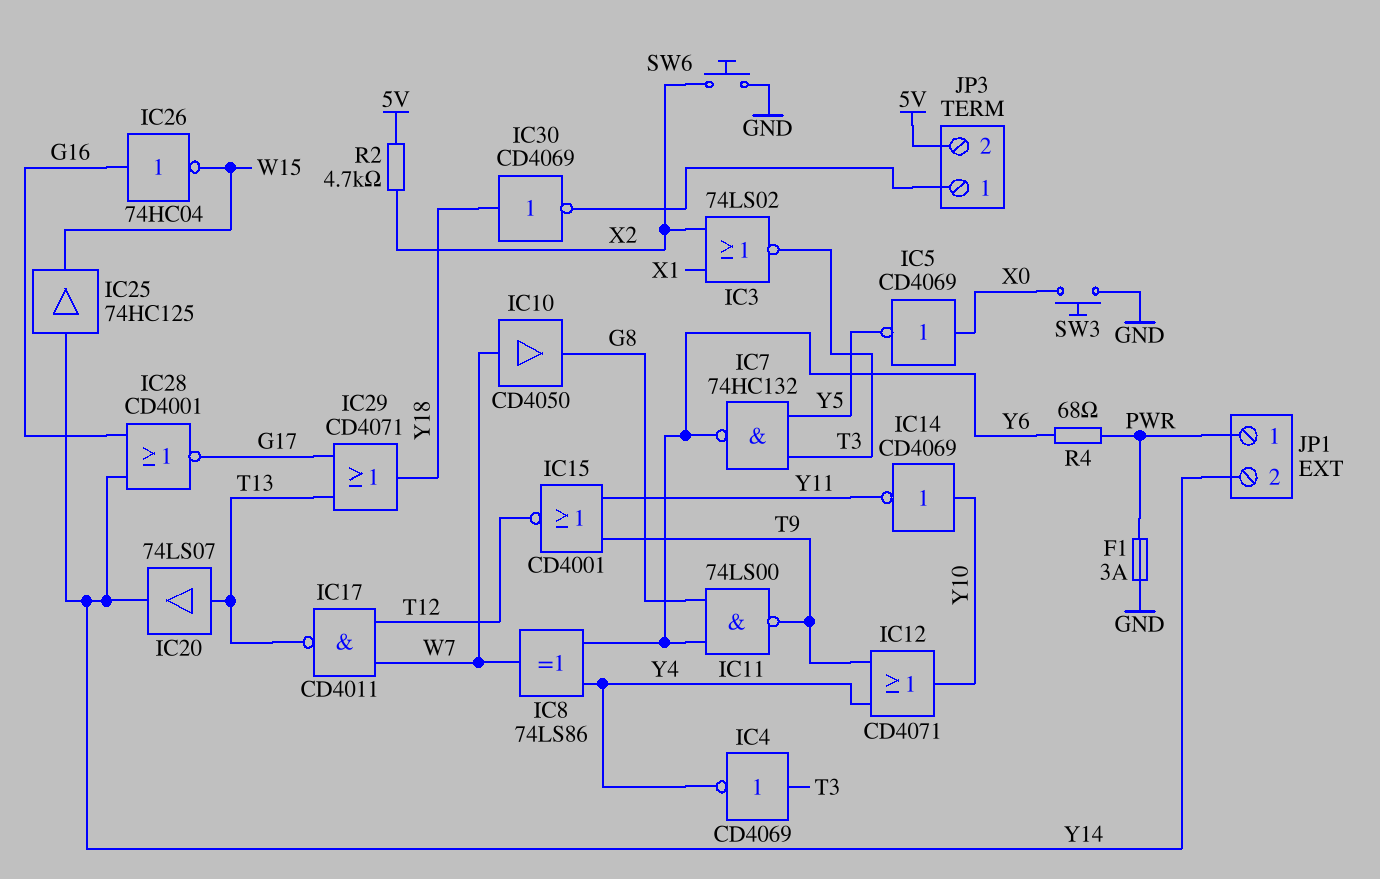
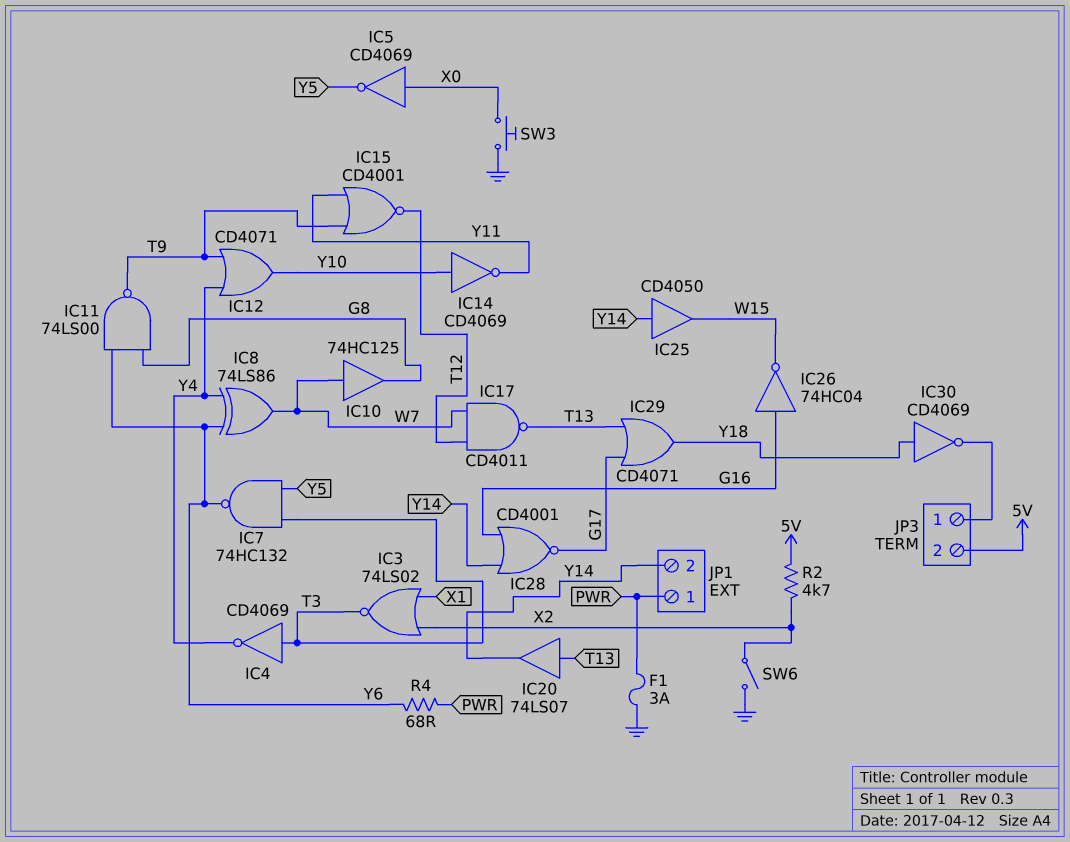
IC10: buffer CD4050 (in W7, out G8) -> buffer 74HC125 (in W7, out G8)
IC25: buffer 74HC125 (in Y14, out W15) -> buffer CD4050 (in Y14, out W15)
SW6: button (GND, X2) -> switch (GND, X2)

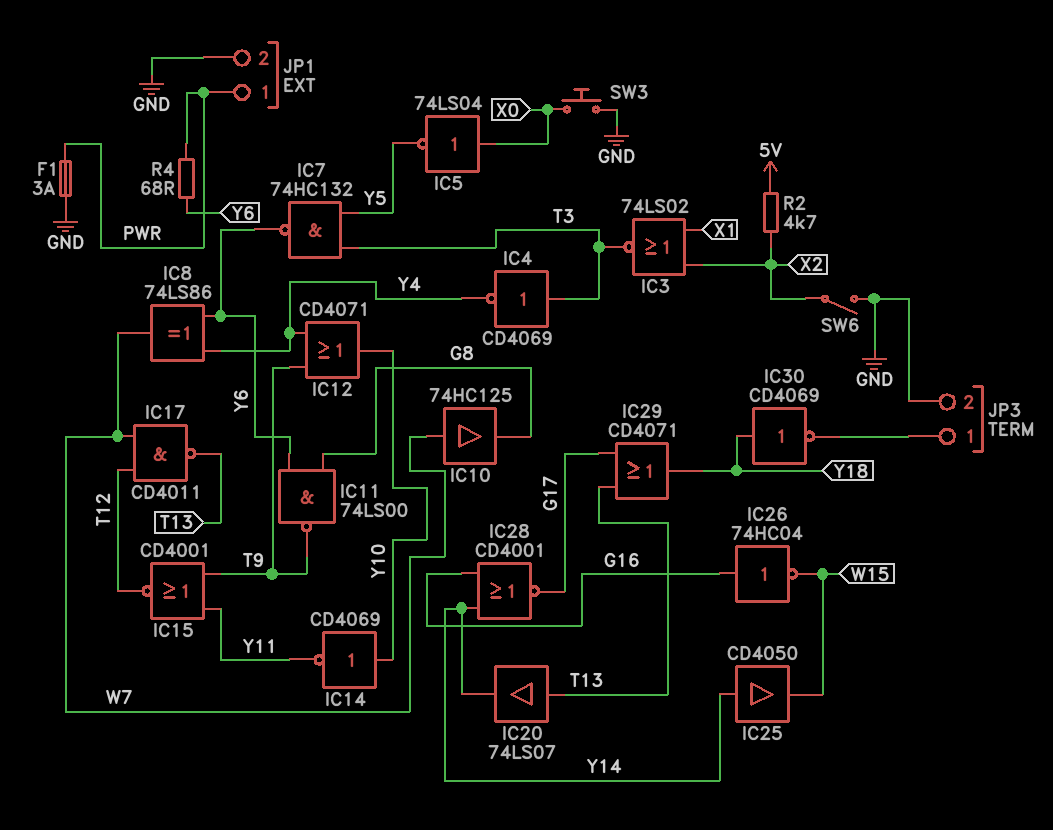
IC5: NOT CD4069 (in X0, out Y5) -> NOT 74LS04 (in X0, out Y5)
JP1 pin 2: Y14 -> GND
JP3 pin 2: 5V -> GND

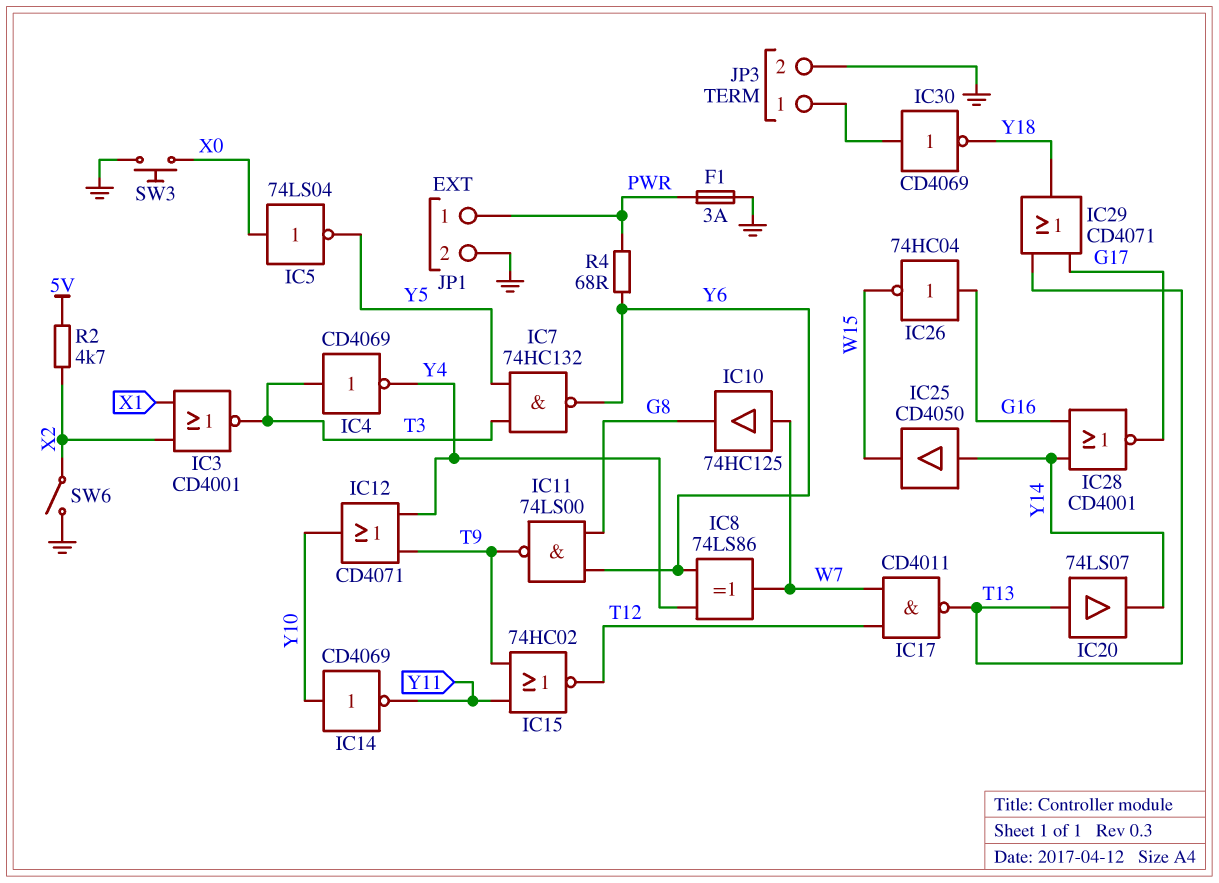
IC3: NOR 74LS02 (in X1, in X2, out T3) -> NOR CD4001 (in X1, in X2, out T3)
IC15: NOR CD4001 (in T9, in Y11, out T12) -> NOR 74HC02 (in T9, in Y11, out T12)
IC30: NOT CD4069 (in Y18, out JP3/1) -> NOT CD4069 (in JP3/1, out Y18)

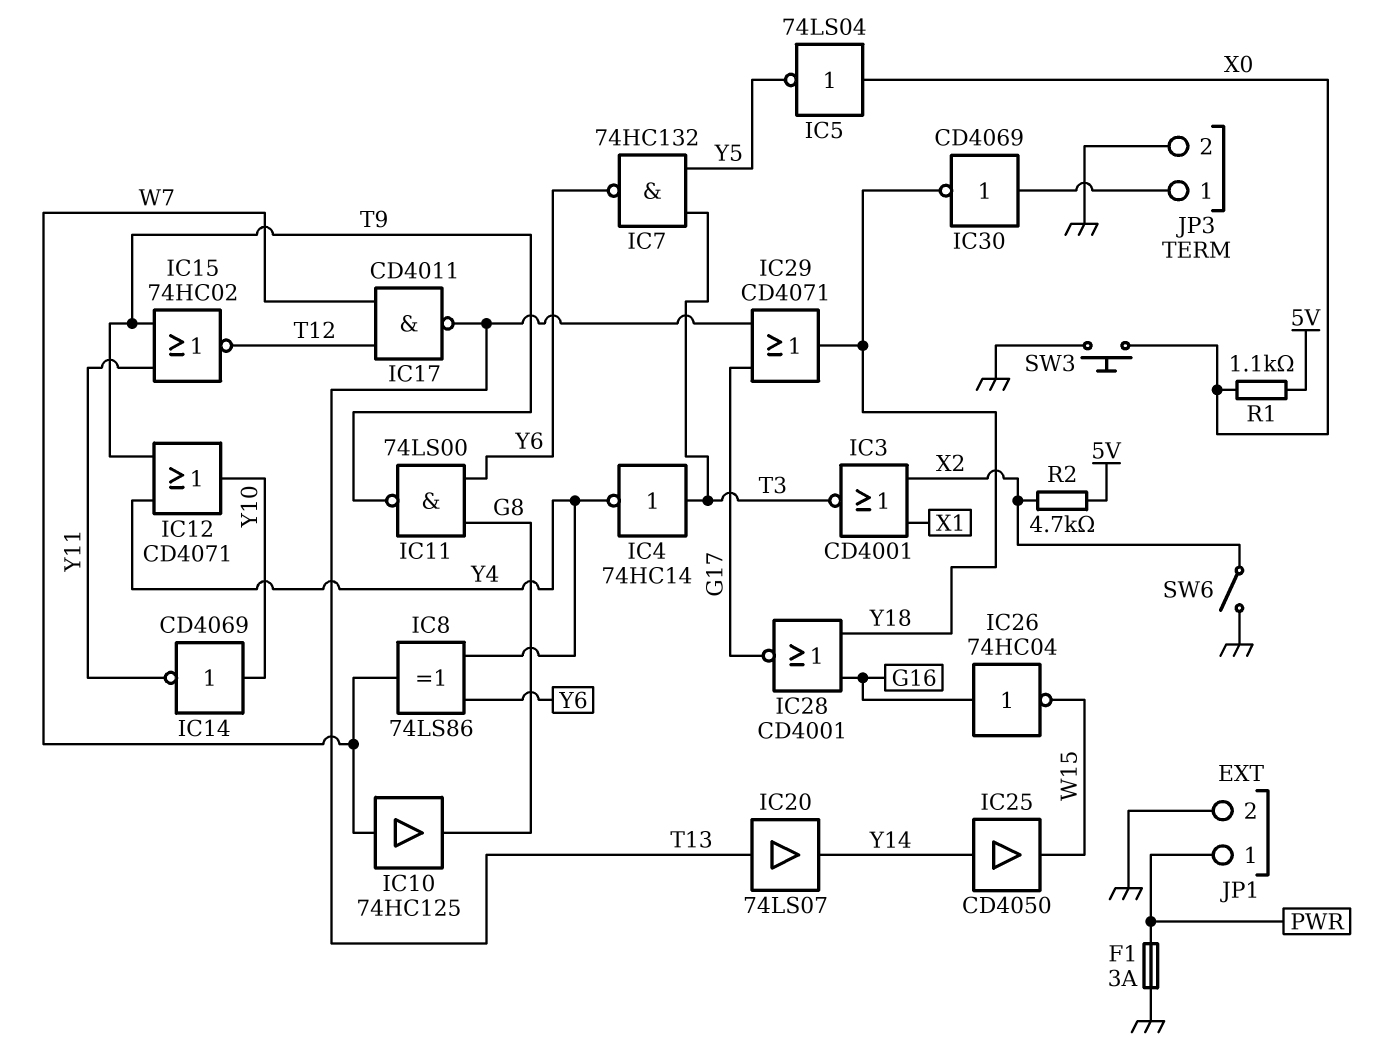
IC4: NOT CD4069 (in T3, out Y4) -> NOT 74HC14 (in T3, out Y4)
IC28: NOR CD4001 (in G16, in Y14, out G17) -> NOR CD4001 (in G16, in Y18, out G17)
R1: none -> 1.1k (5V, X0)
R4: 68 (PWR, Y6) -> none

